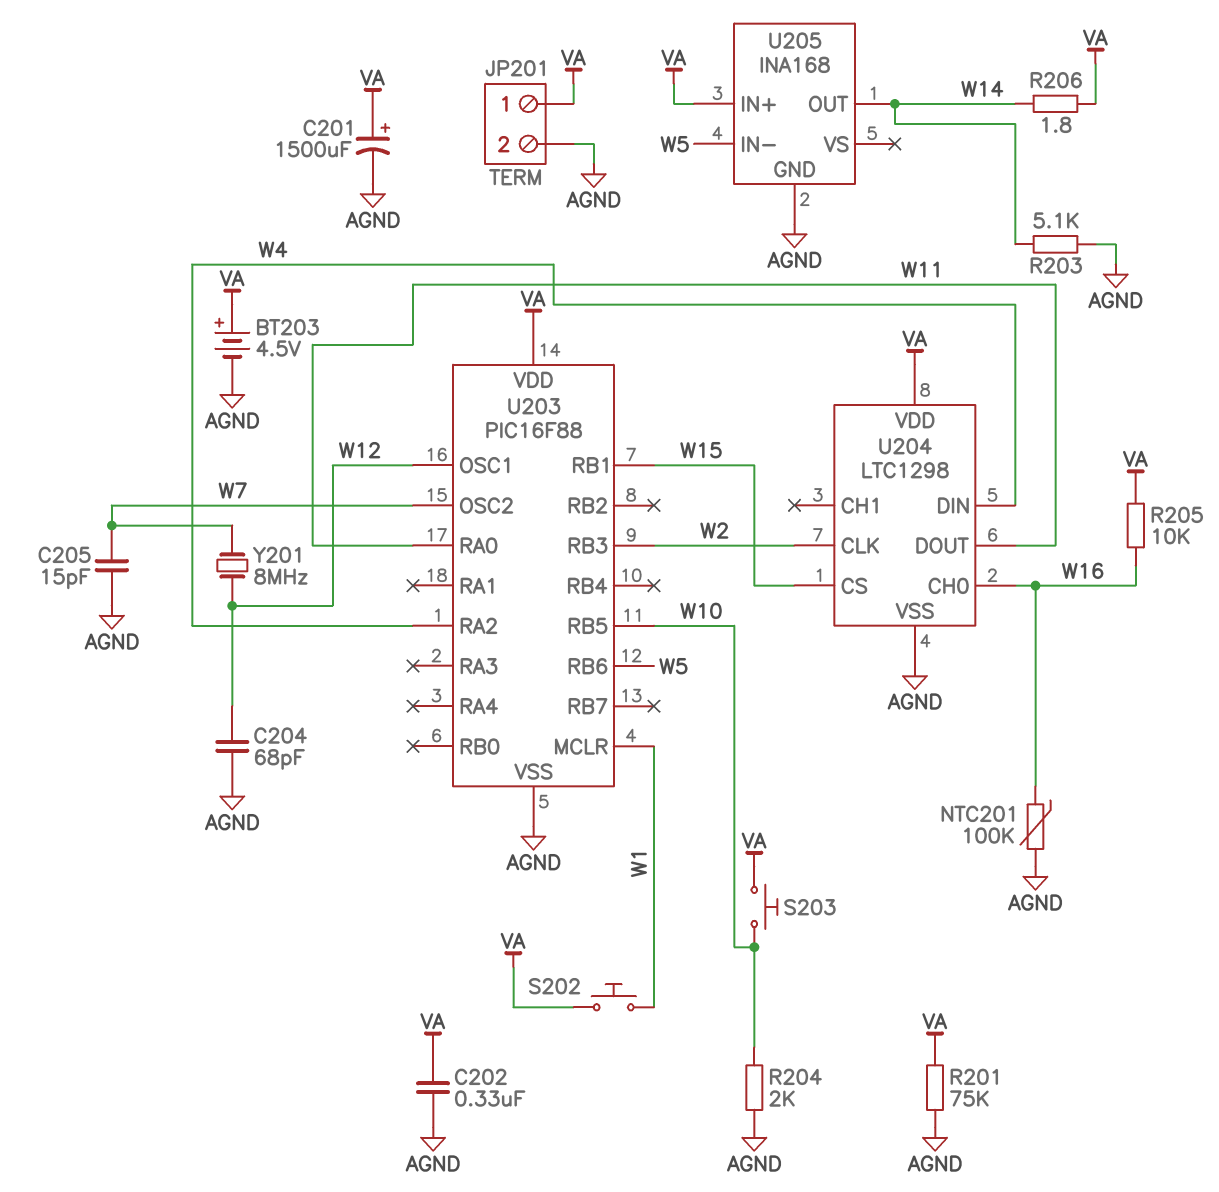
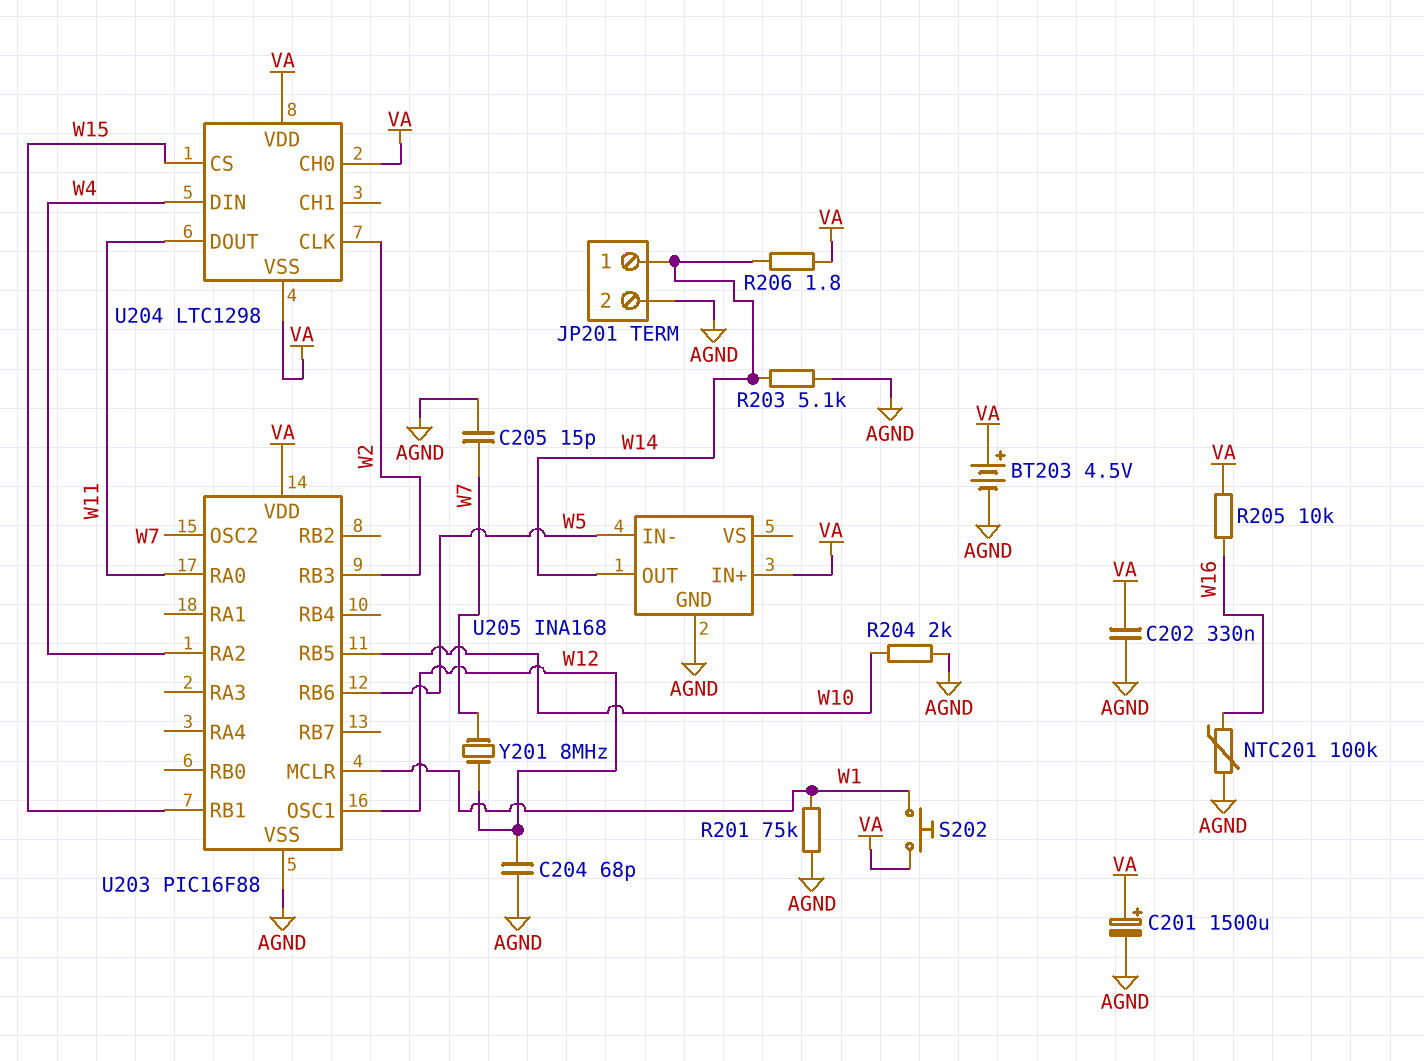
JP201 pin 1: VA -> W14
R201: 75k (AGND, VA) -> 75k (AGND, W1)
S203: button (VA, W10) -> none
U204 pin CH0: W16 -> VA
U204 pin VSS: AGND -> VA

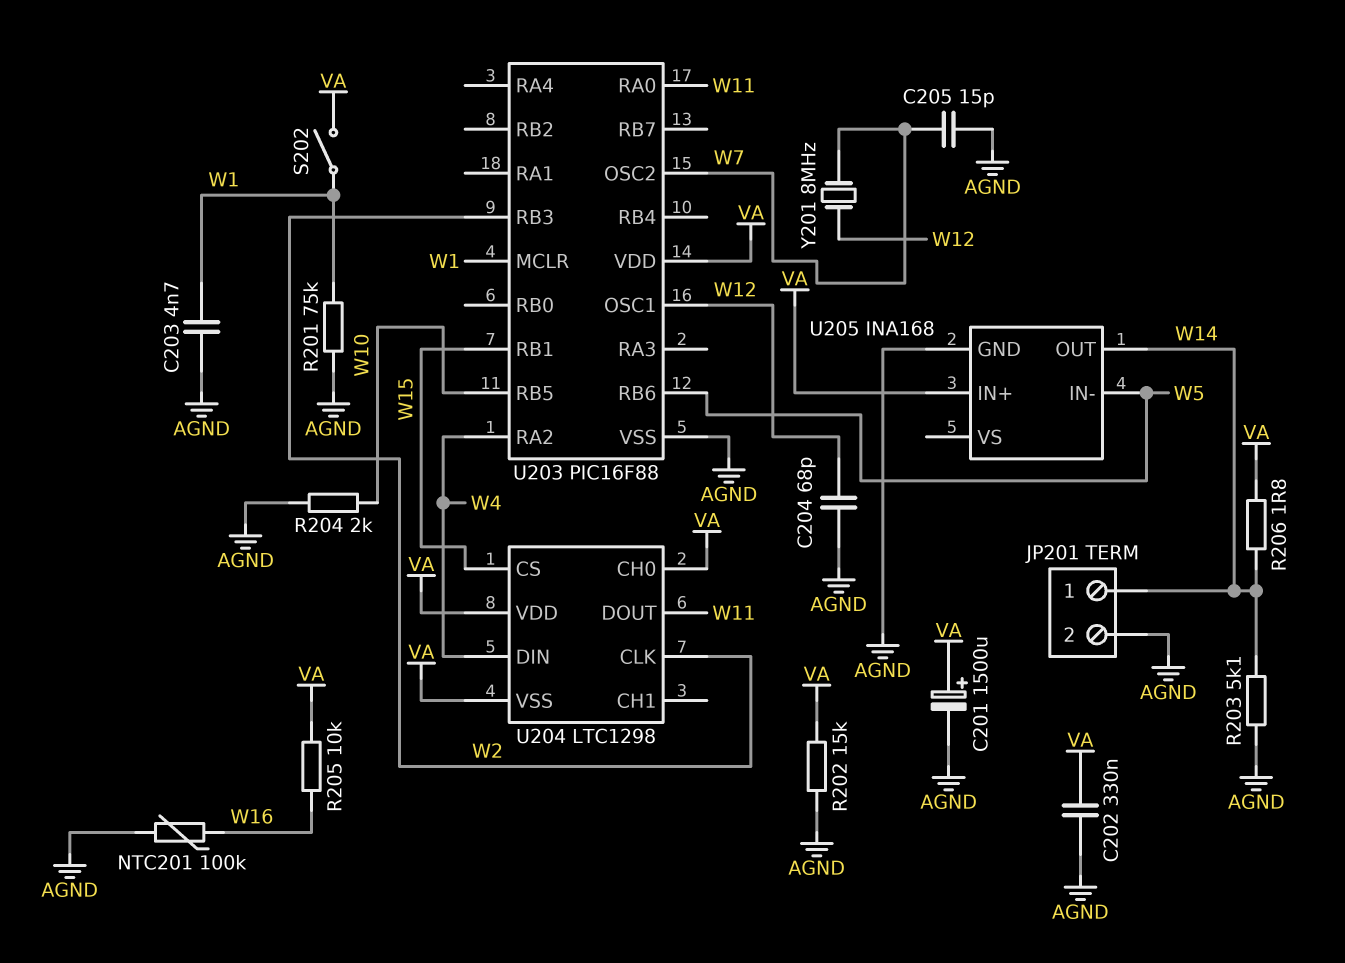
BT203: 4.5V (plus VA, minus AGND) -> none
C203: none -> 4.7nF (AGND, W1)
R202: none -> 15k (AGND, VA)
S202: button (VA, W1) -> switch (VA, W1)

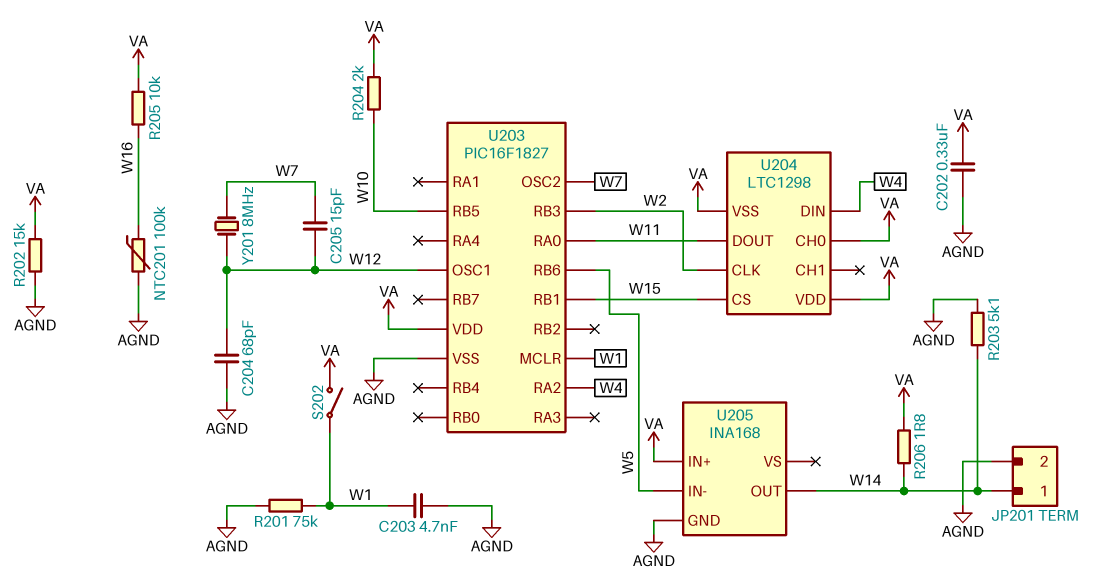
C201: 1500uF (plus VA, minus AGND) -> none
C205: 15pF (AGND, W7) -> 15pF (W7, W12)
R204: 2k (AGND, W10) -> 2k (VA, W10)
U203: PIC16F88 -> PIC16F1827

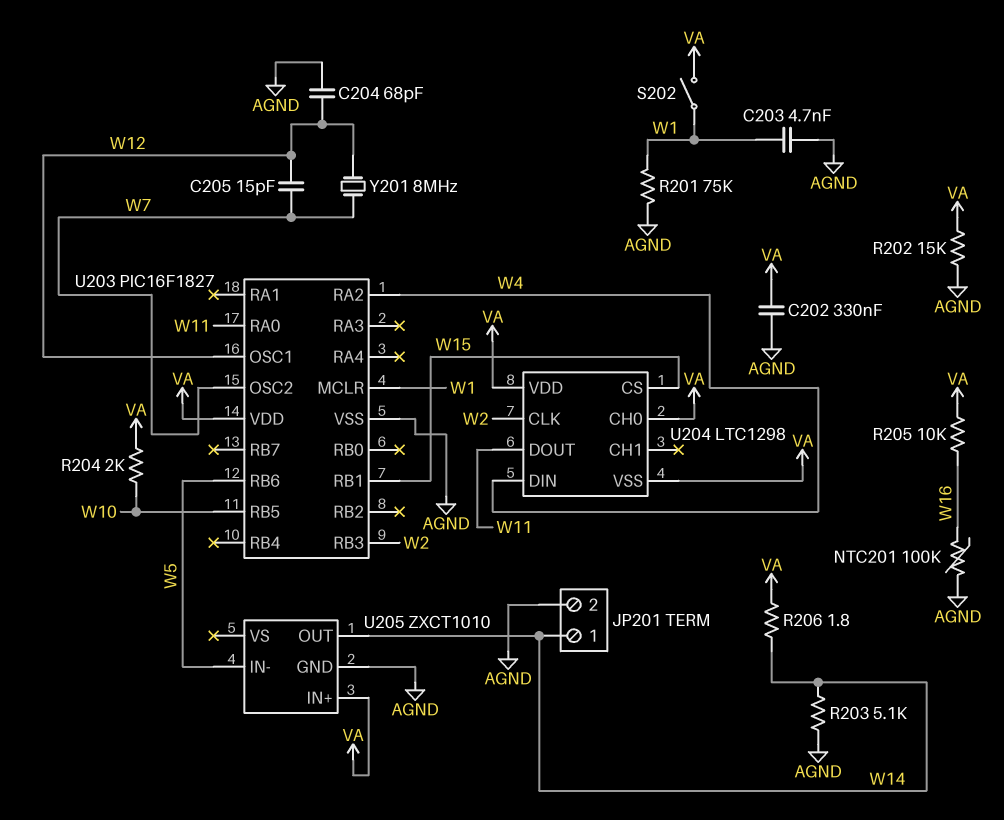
U205: INA168 -> ZXCT1010

